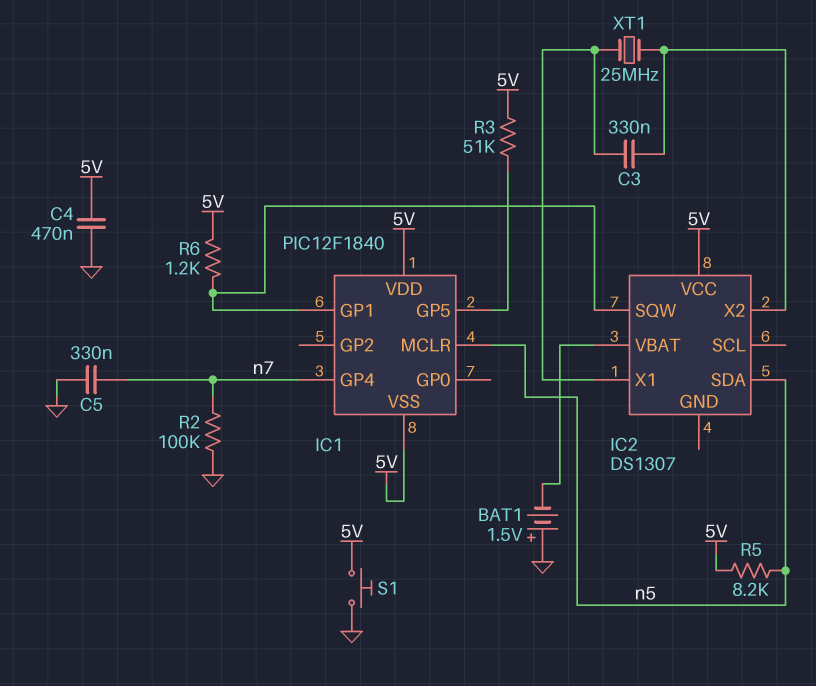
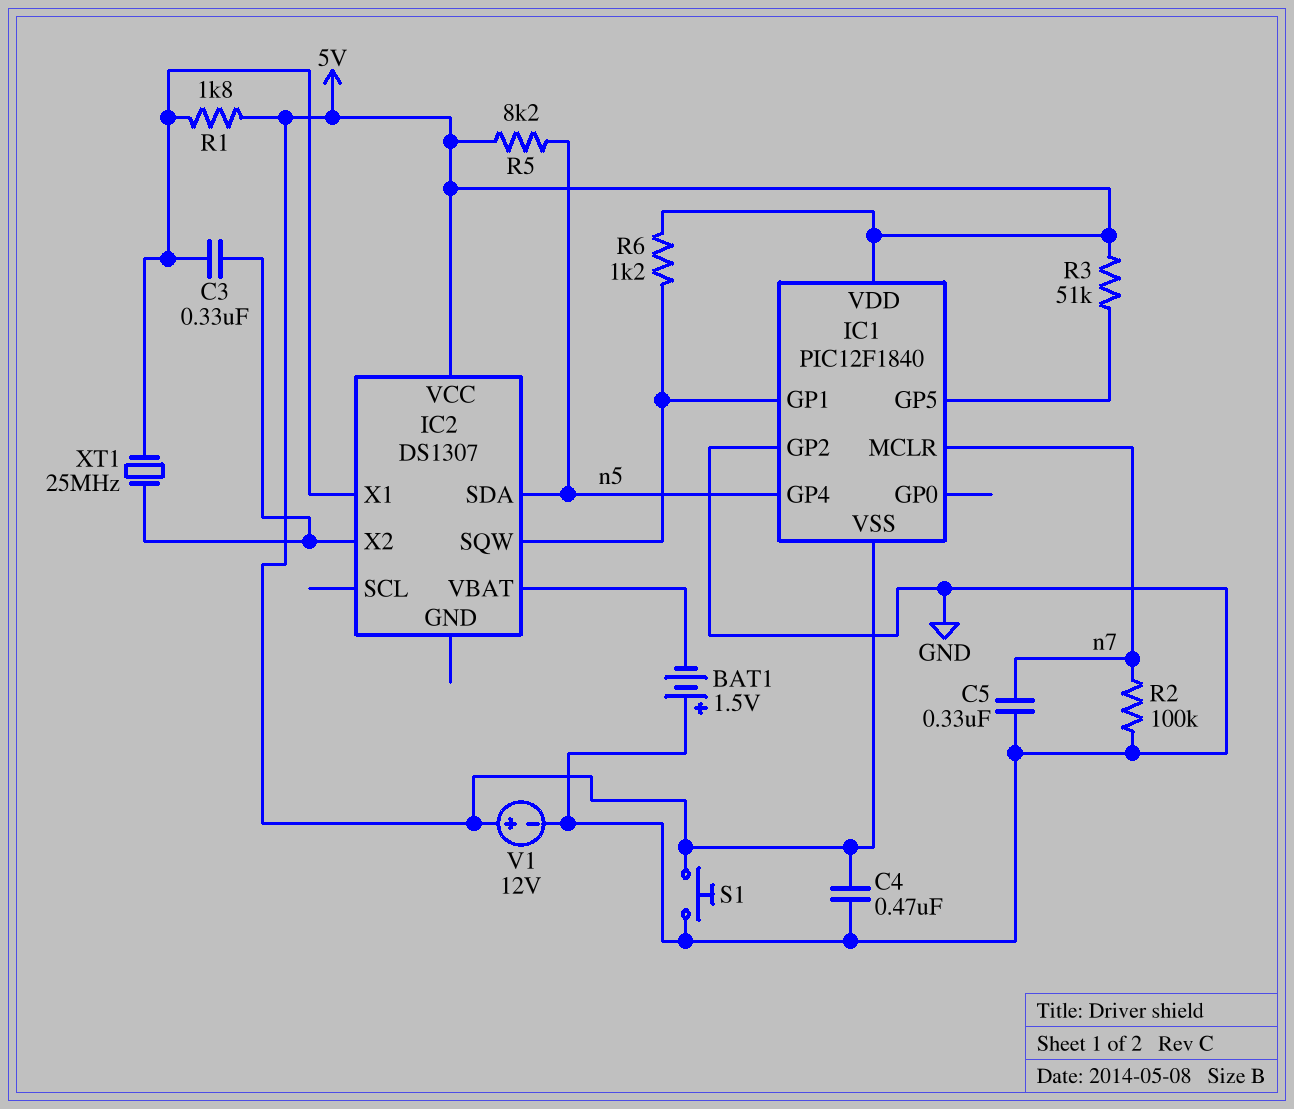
IC1 pin GP2: none -> GND
IC1 pin GP4: n7 -> n5
IC1 pin MCLR: n5 -> n7
R1: none -> 1.8k (5V, IC2/X1)
V1: none -> 12V (plus 5V, minus GND)

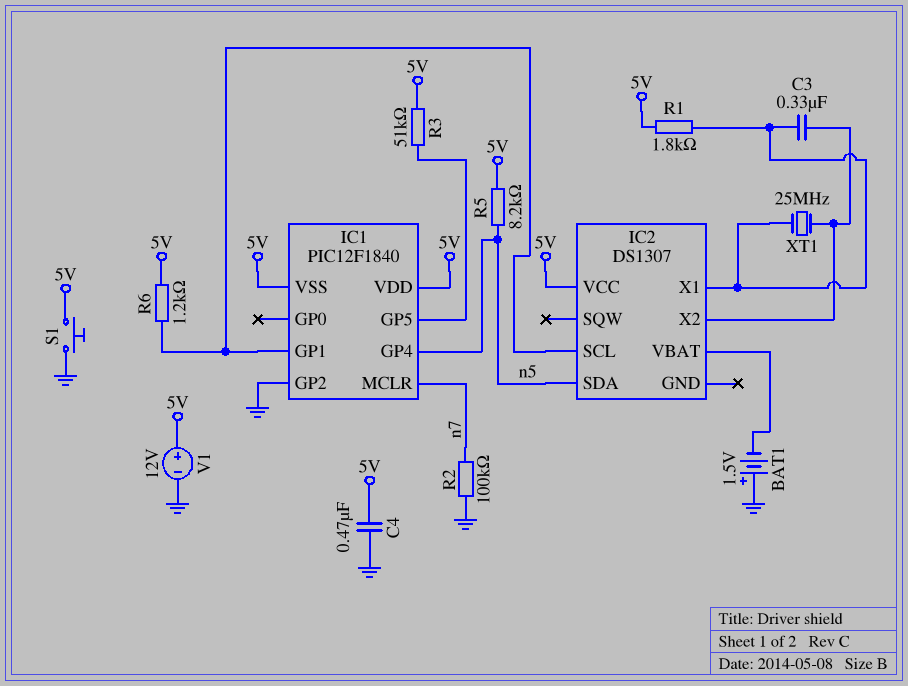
C5: 330nF (GND, n7) -> none
IC2 pin SCL: none -> IC1/GP1
IC2 pin SQW: IC1/GP1 -> none

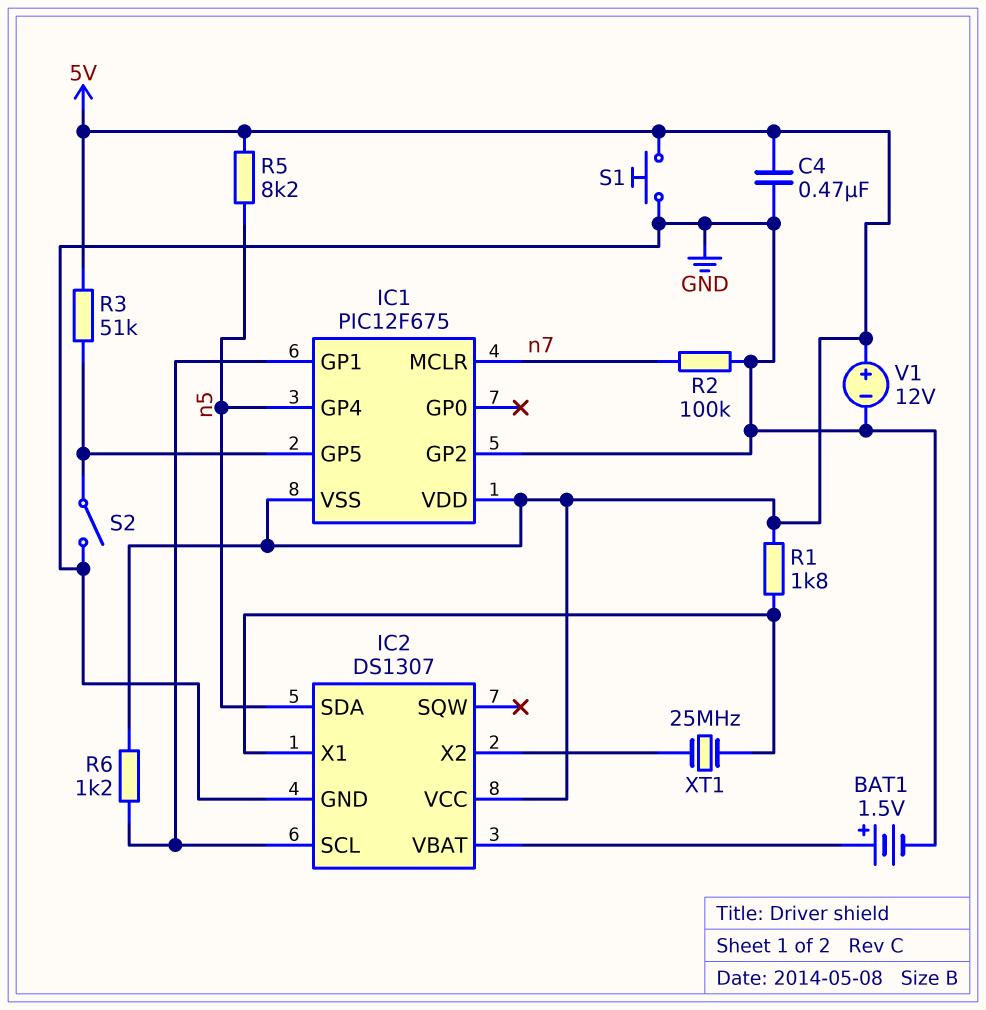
BAT1: 1.5V (plus GND, minus IC2/VBAT) -> 1.5V (plus IC2/VBAT, minus GND)
C3: 330nF (IC2/X1, IC2/X2) -> none
IC1: PIC12F1840 -> PIC12F675
IC2 pin GND: none -> GND
S2: none -> switch (GND, IC1/GP5)

